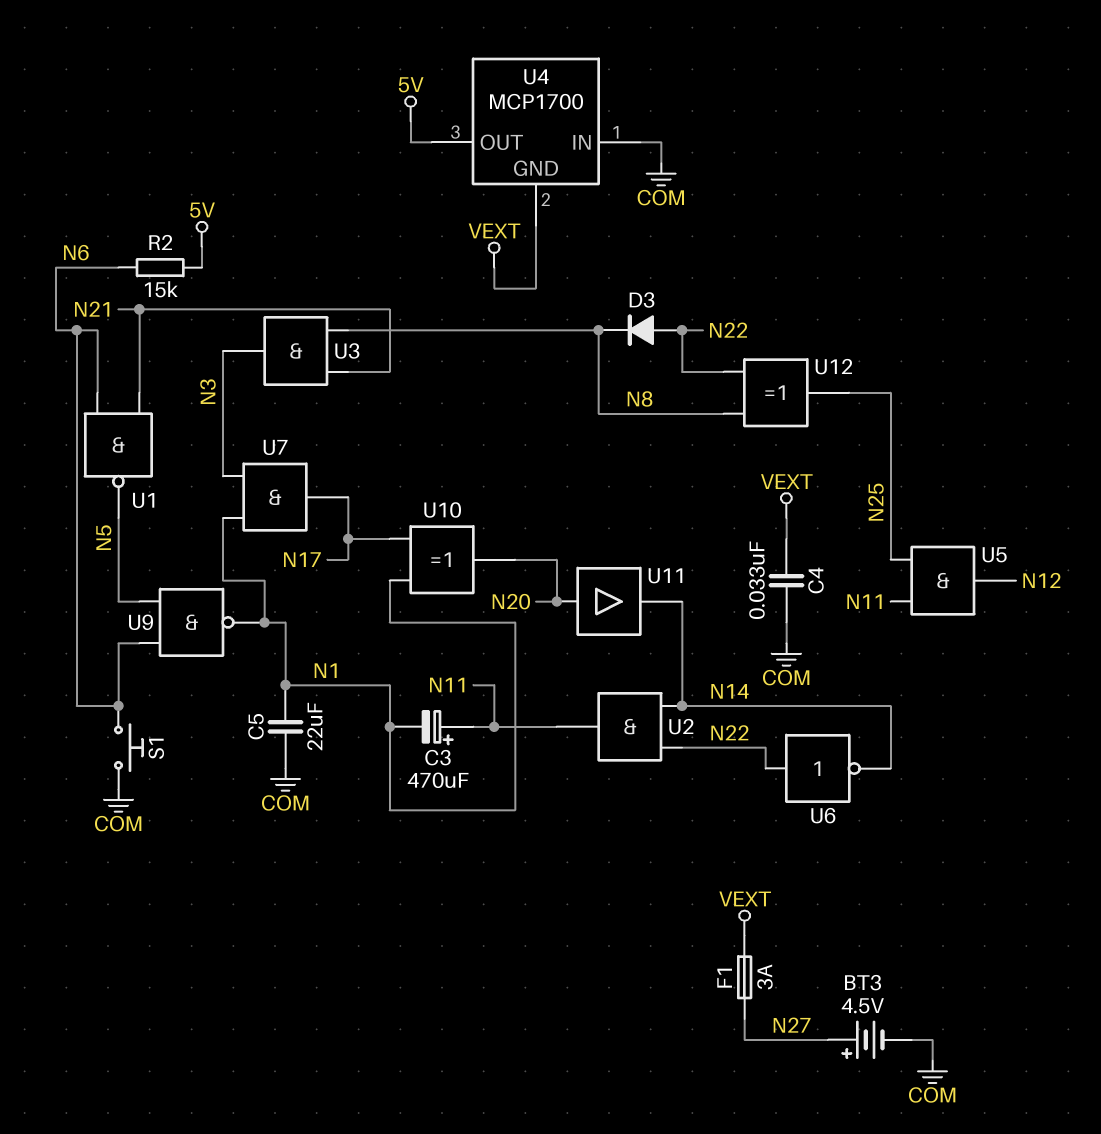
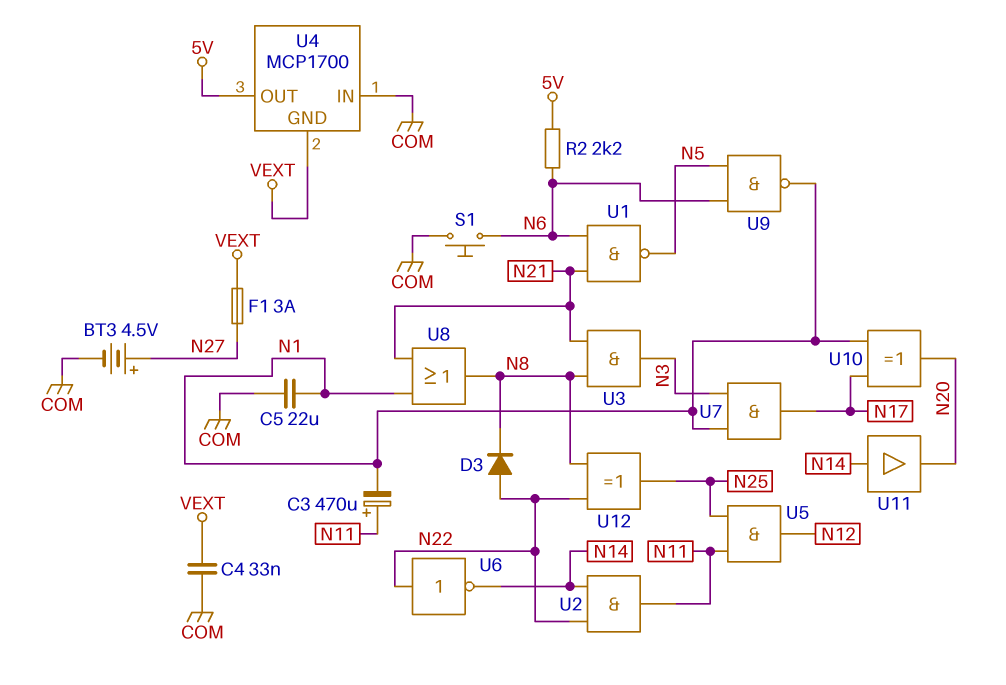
R2: 15k (5V, N6) -> 2.2k (5V, N6)
U8: none -> OR (in N1, in N21, out N8)
U11: buffer (in N20, out N14) -> buffer (in N14, out N20)

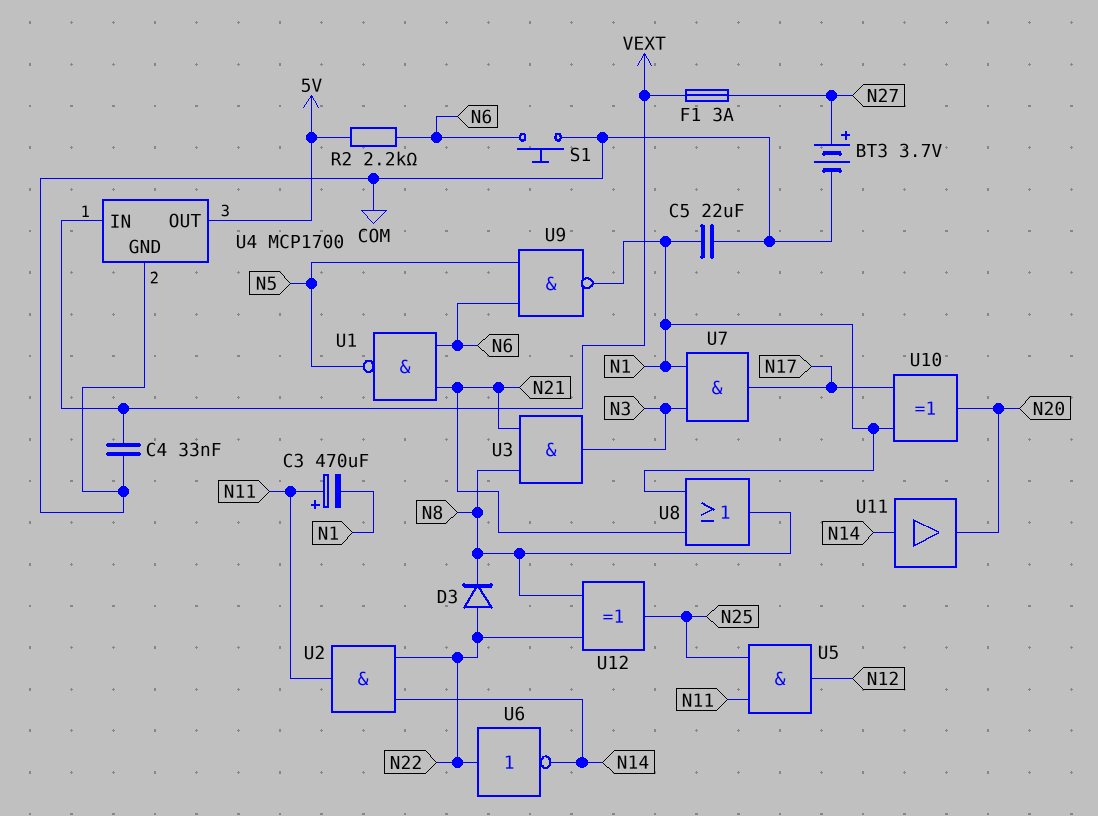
BT3: 4.5V (plus N27, minus COM) -> 3.7V (plus N27, minus COM)
U4 pin GND: VEXT -> COM
U4 pin IN: COM -> VEXT

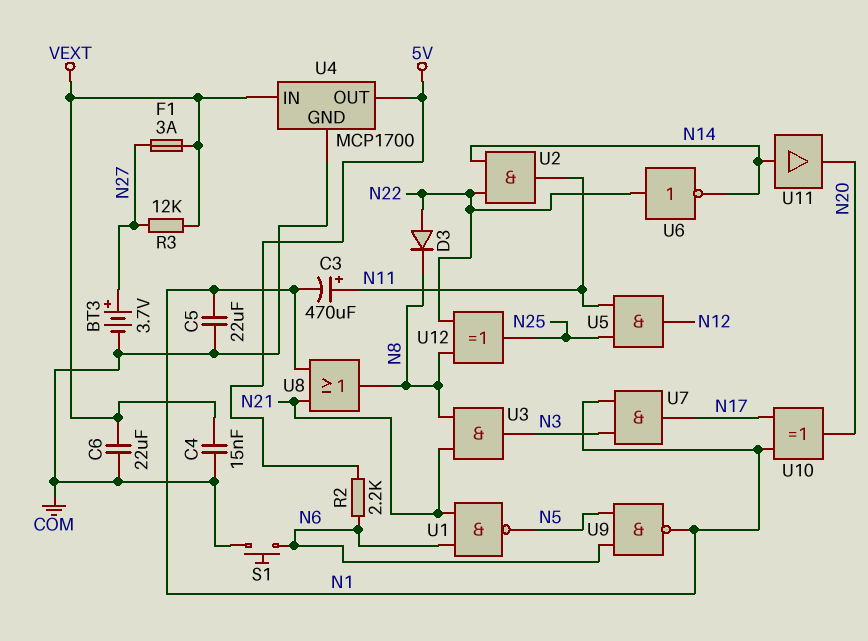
C4: 33nF (COM, VEXT) -> 15nF (COM, VEXT)
C6: none -> 22uF (COM, VEXT)
R3: none -> 12k (N27, VEXT)

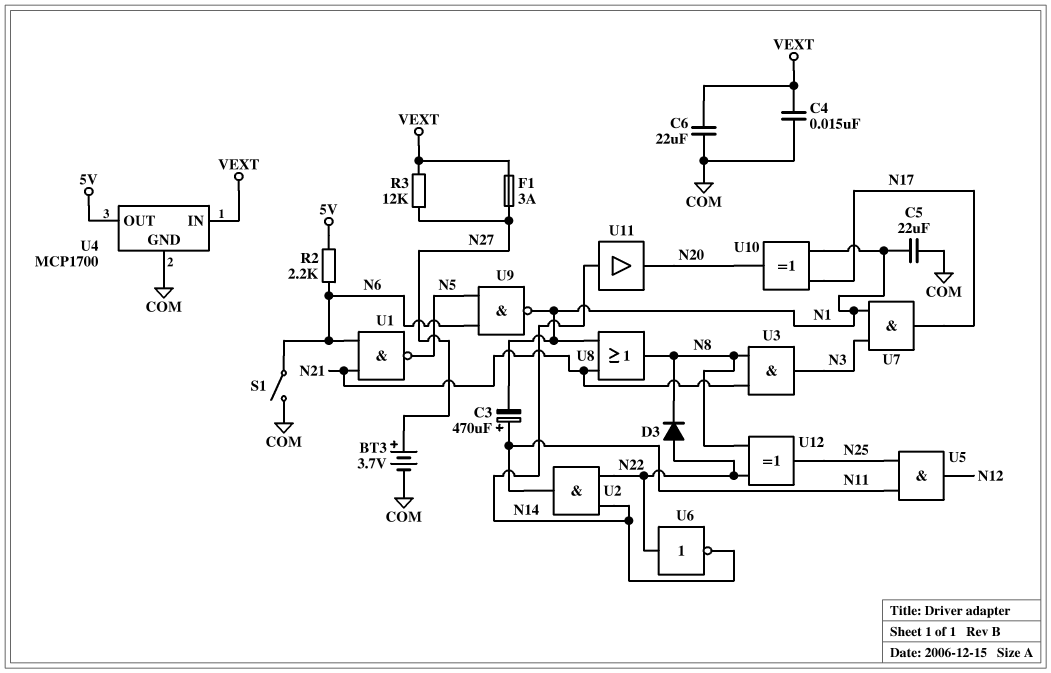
S1: button (COM, N6) -> switch (COM, N6)

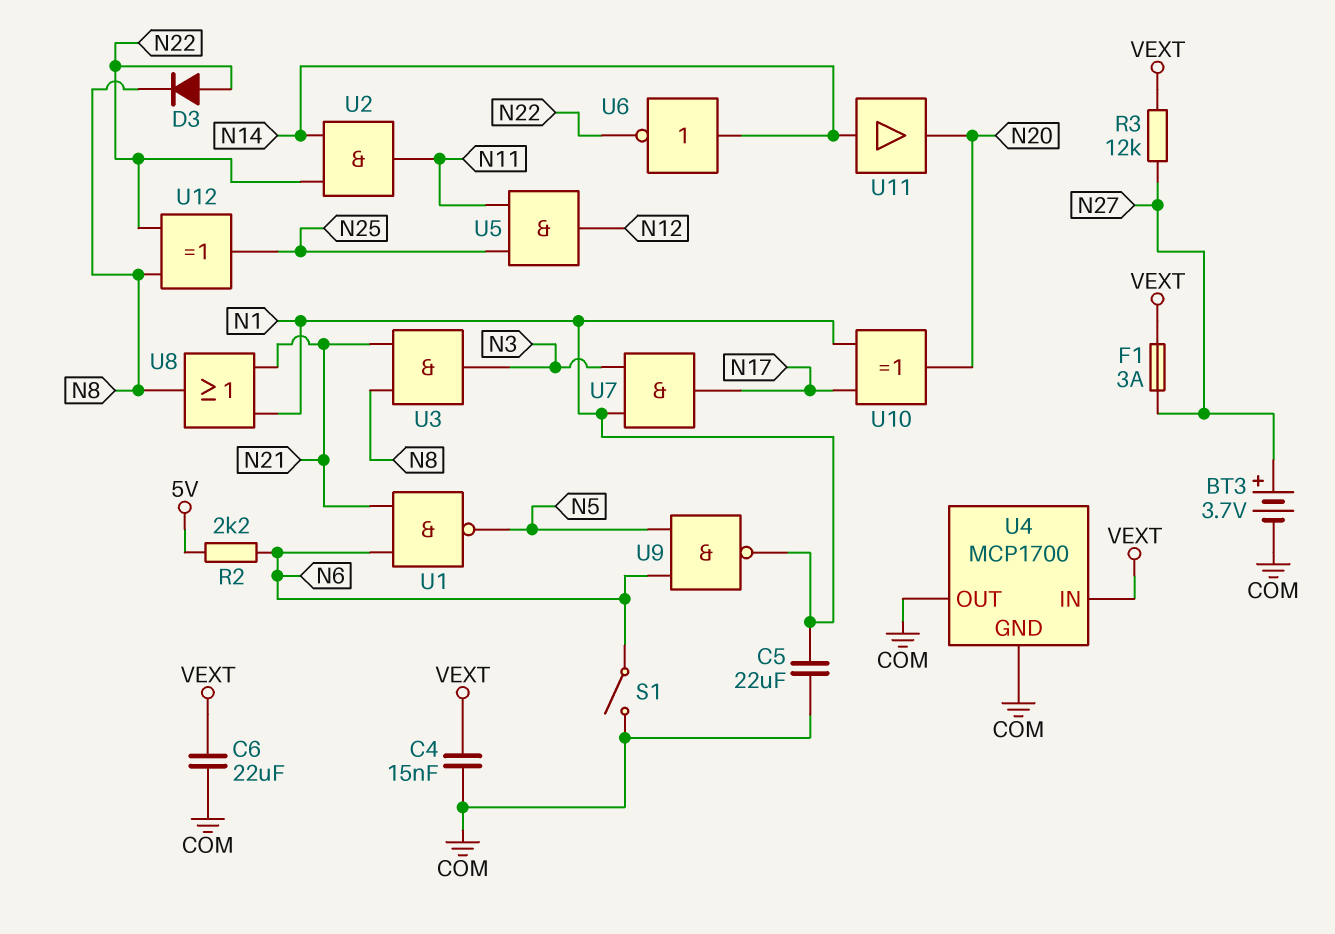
C3: 470uF (plus N11, minus N1) -> none
U4 pin OUT: 5V -> COM
U6: NOT (in N22, out N14) -> NOT (in N14, out N22)

